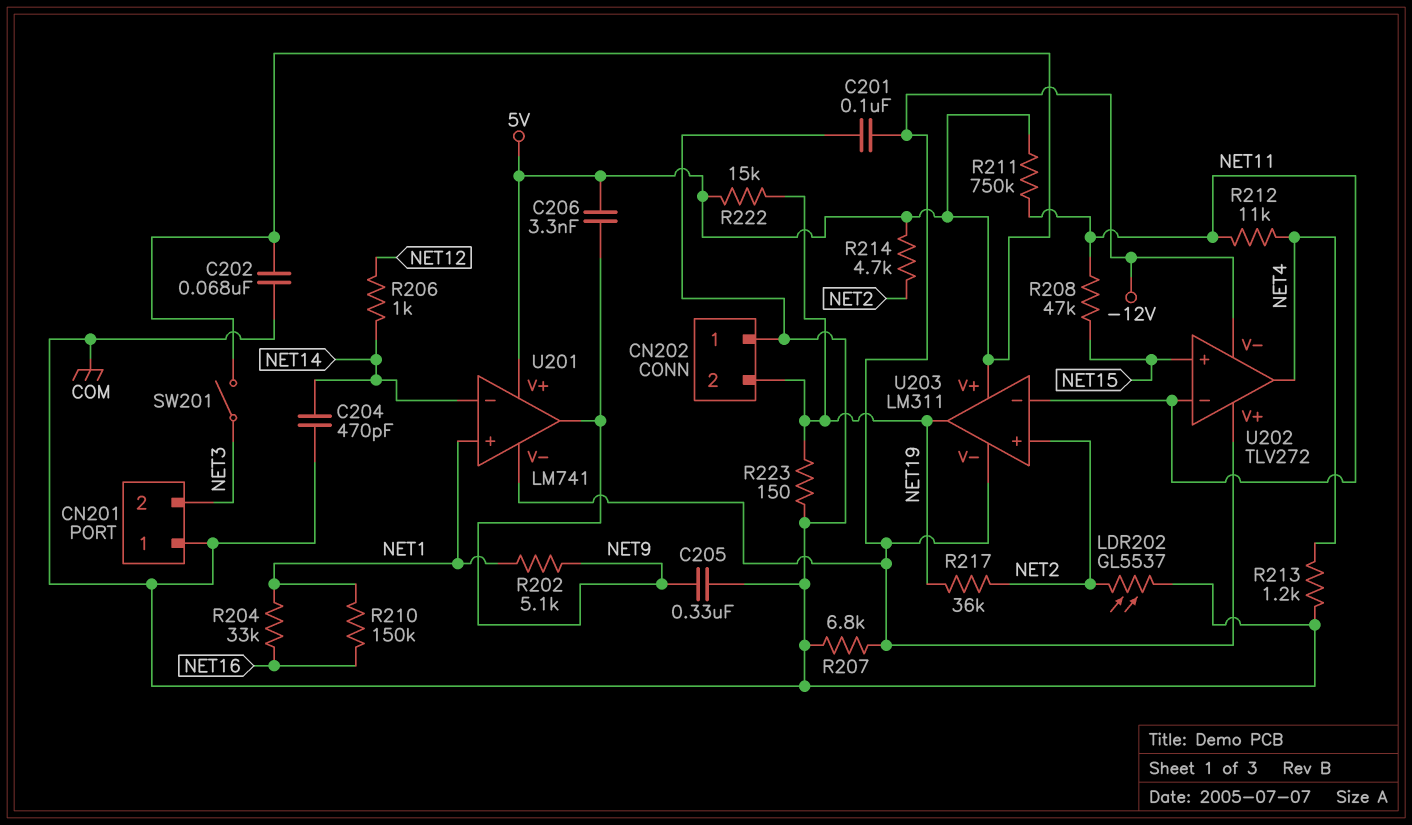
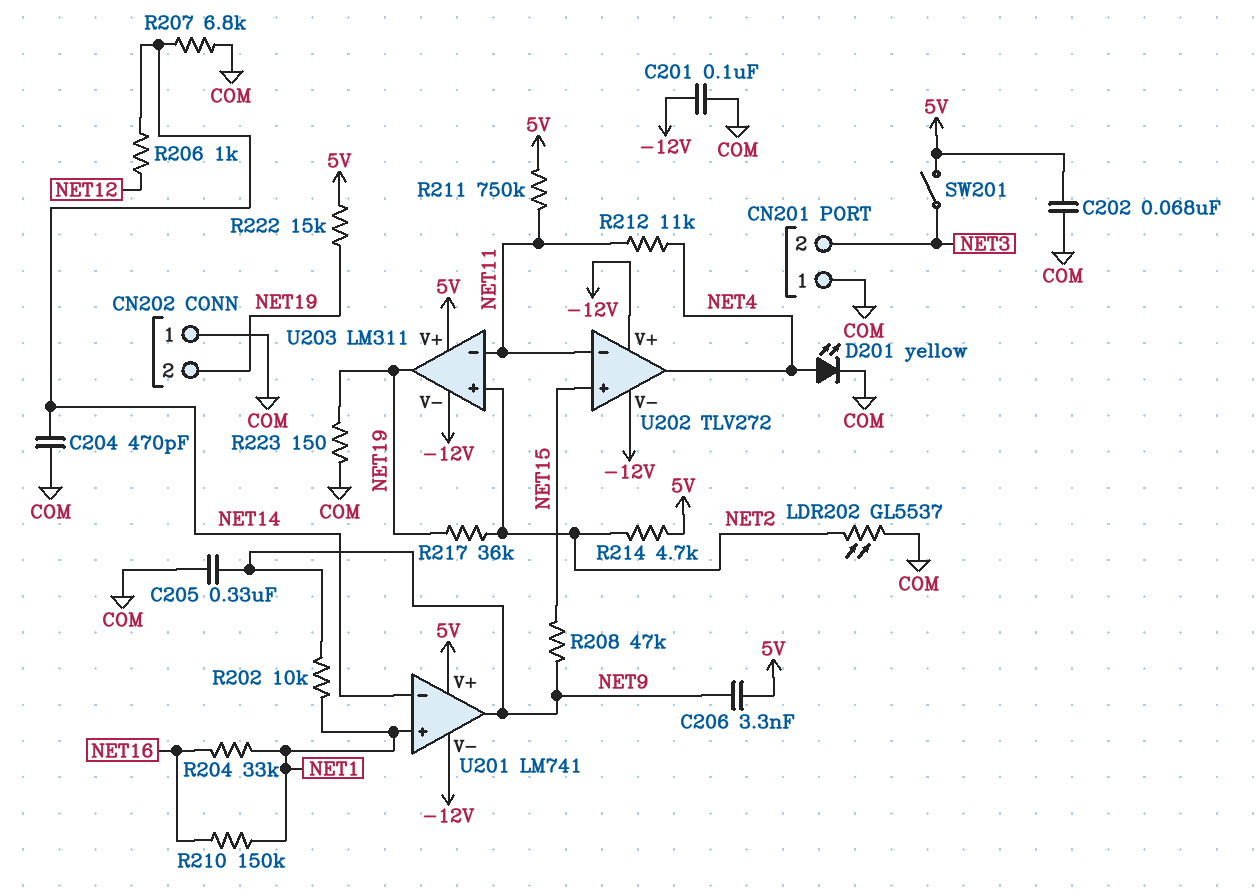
D201: none -> LED yellow (A NET4, K COM)
R202: 5.1k (NET1, NET9) -> 10k (NET1, NET9)
R207: 6.8k (-12V, COM) -> 6.8k (COM, NET14)
R208: 47k (NET11, NET15) -> 47k (NET9, NET15)
R213: 1.2k (COM, NET4) -> none

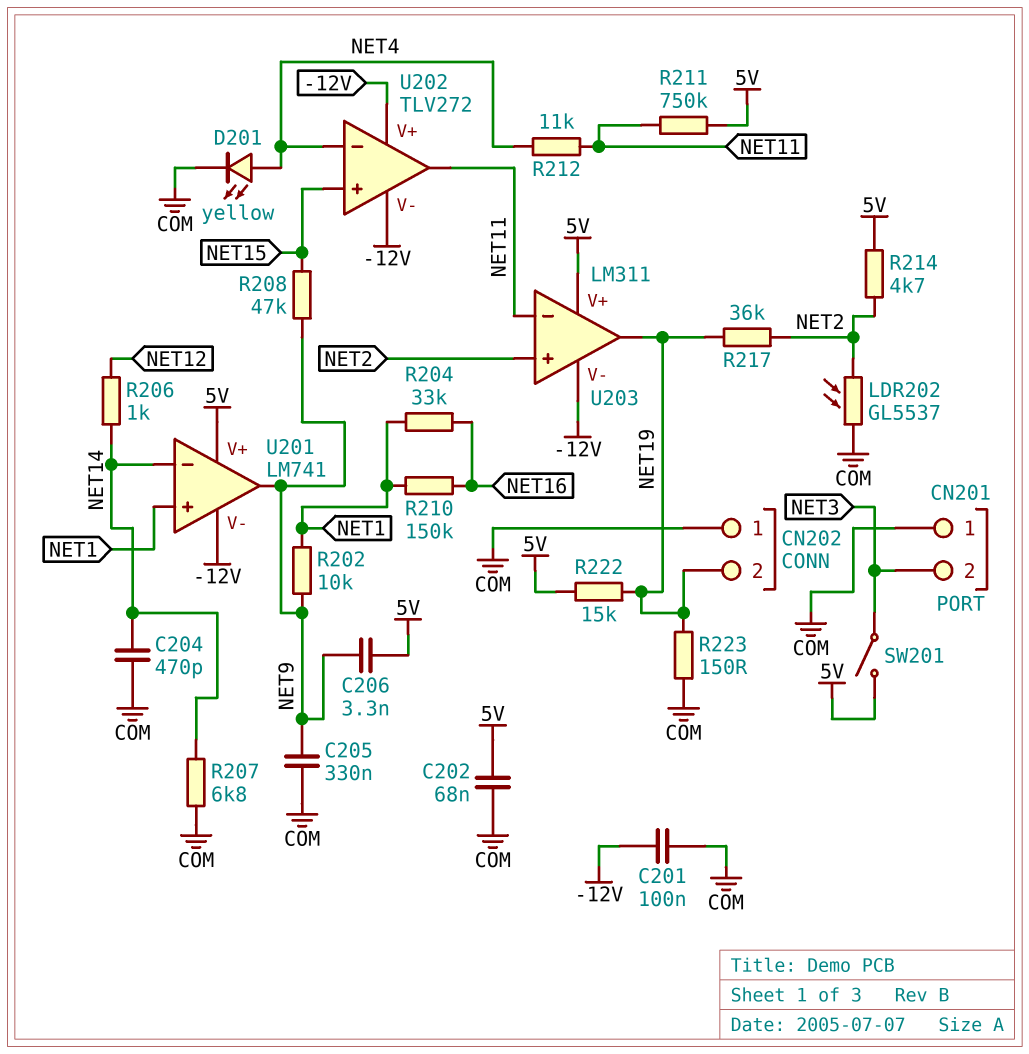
U202 pin in-: NET11 -> NET4
U202 pin out: NET4 -> NET11

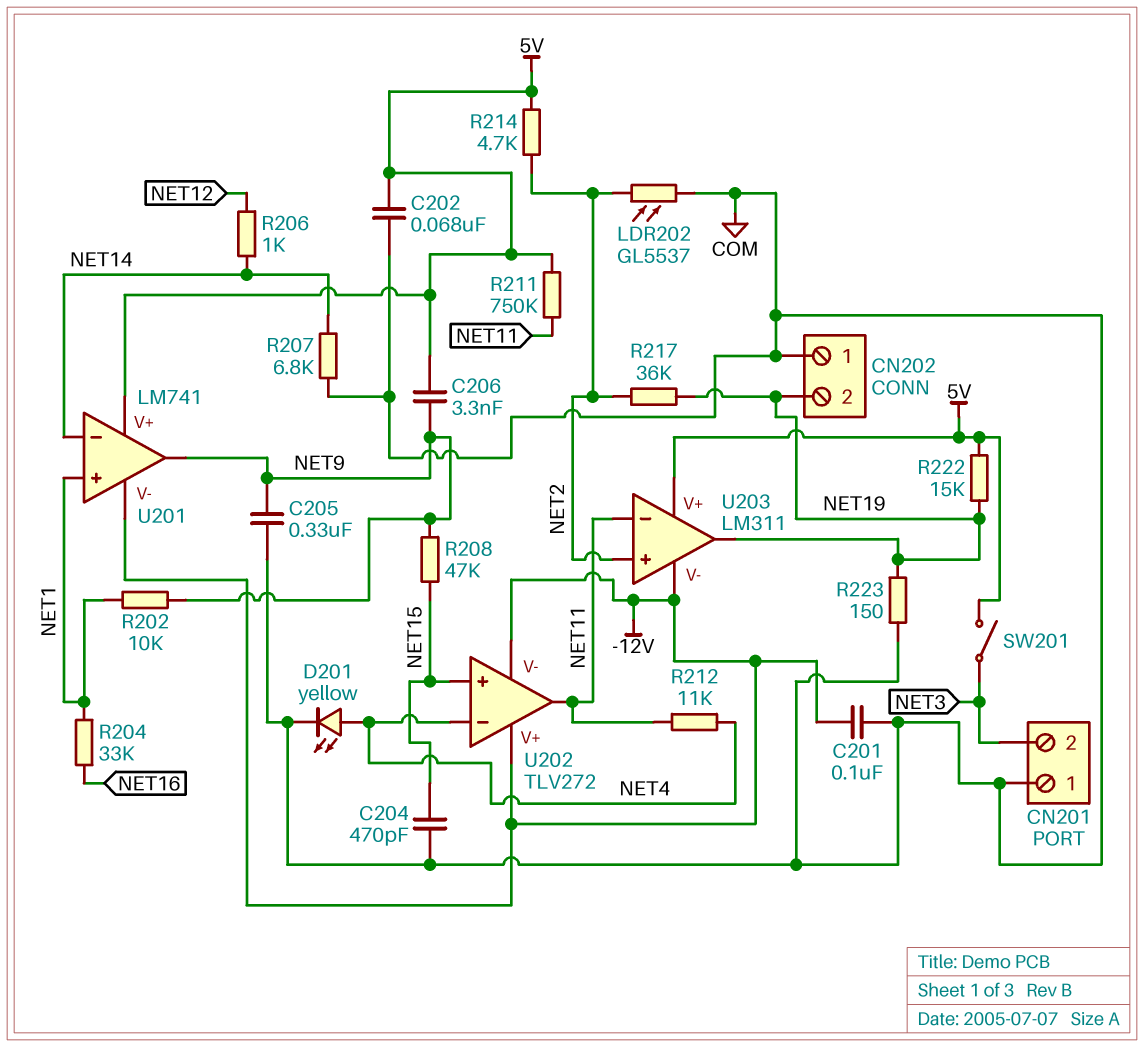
C204: 470pF (COM, NET14) -> 470pF (COM, NET15)
R210: 150k (NET1, NET16) -> none

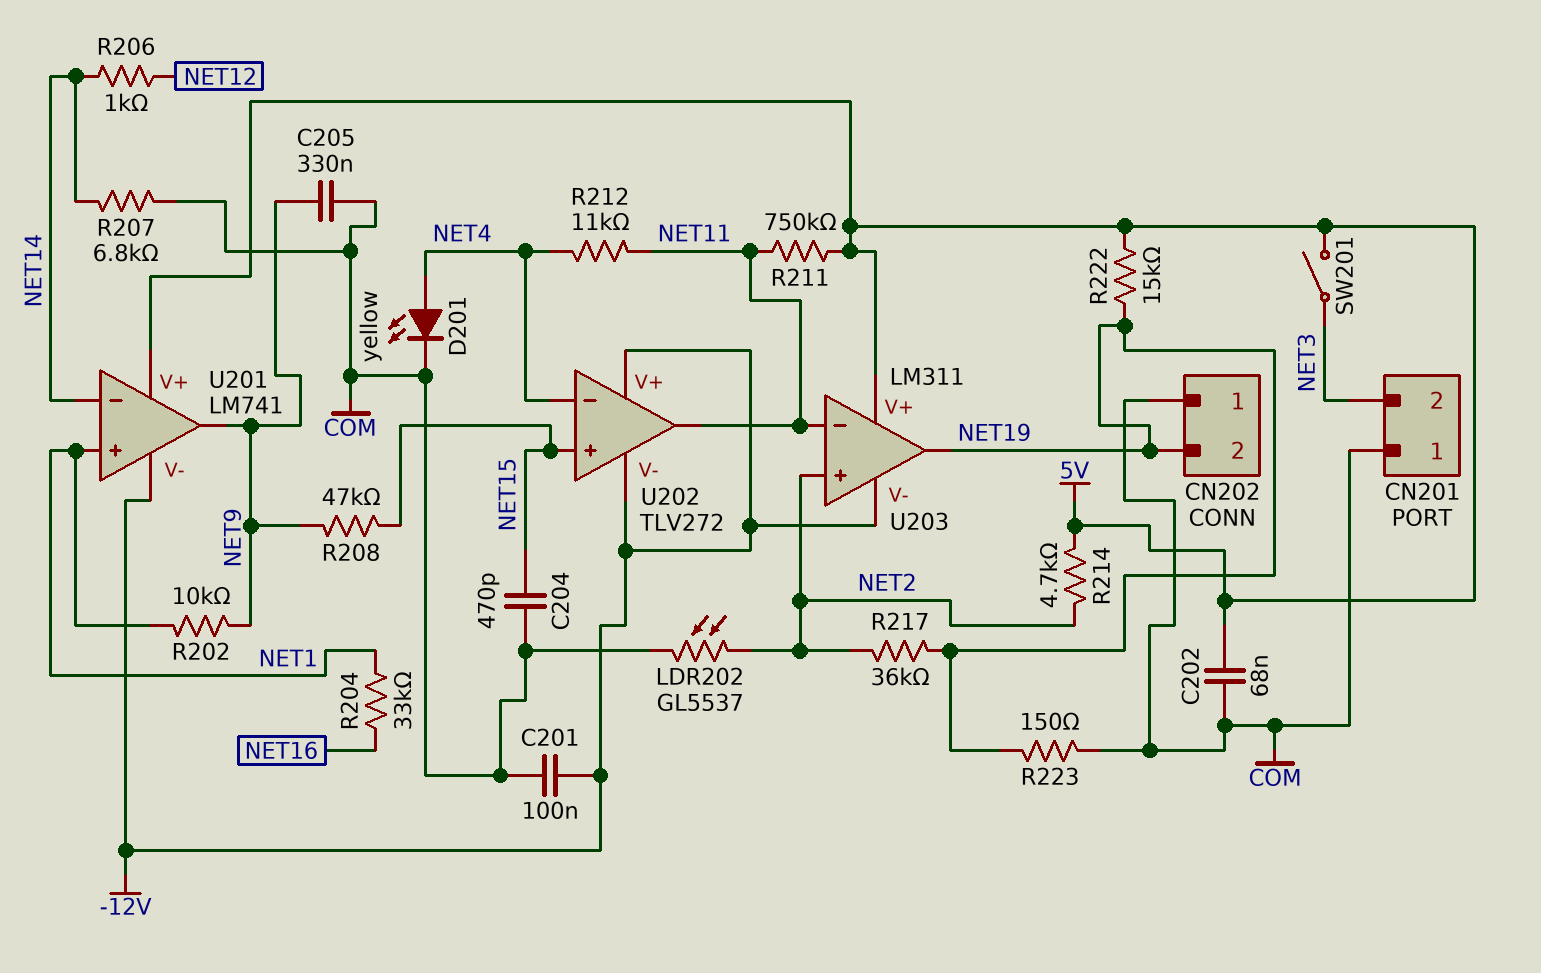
C206: 3.3nF (5V, NET9) -> none

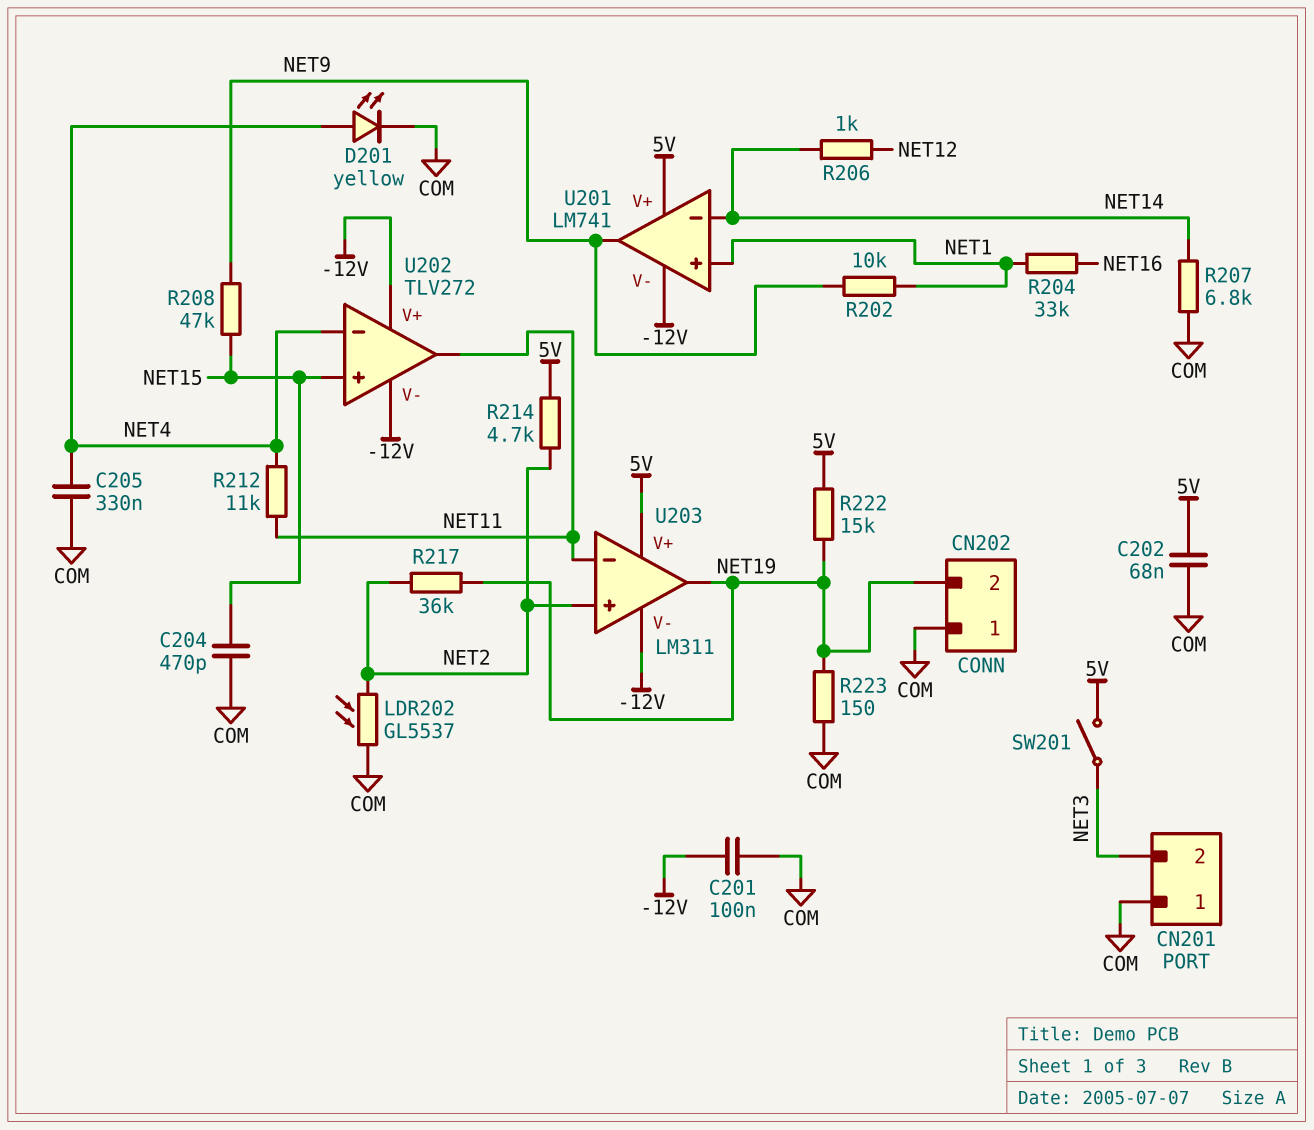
C205: 330nF (COM, NET9) -> 330nF (COM, NET4)
R211: 750k (5V, NET11) -> none

